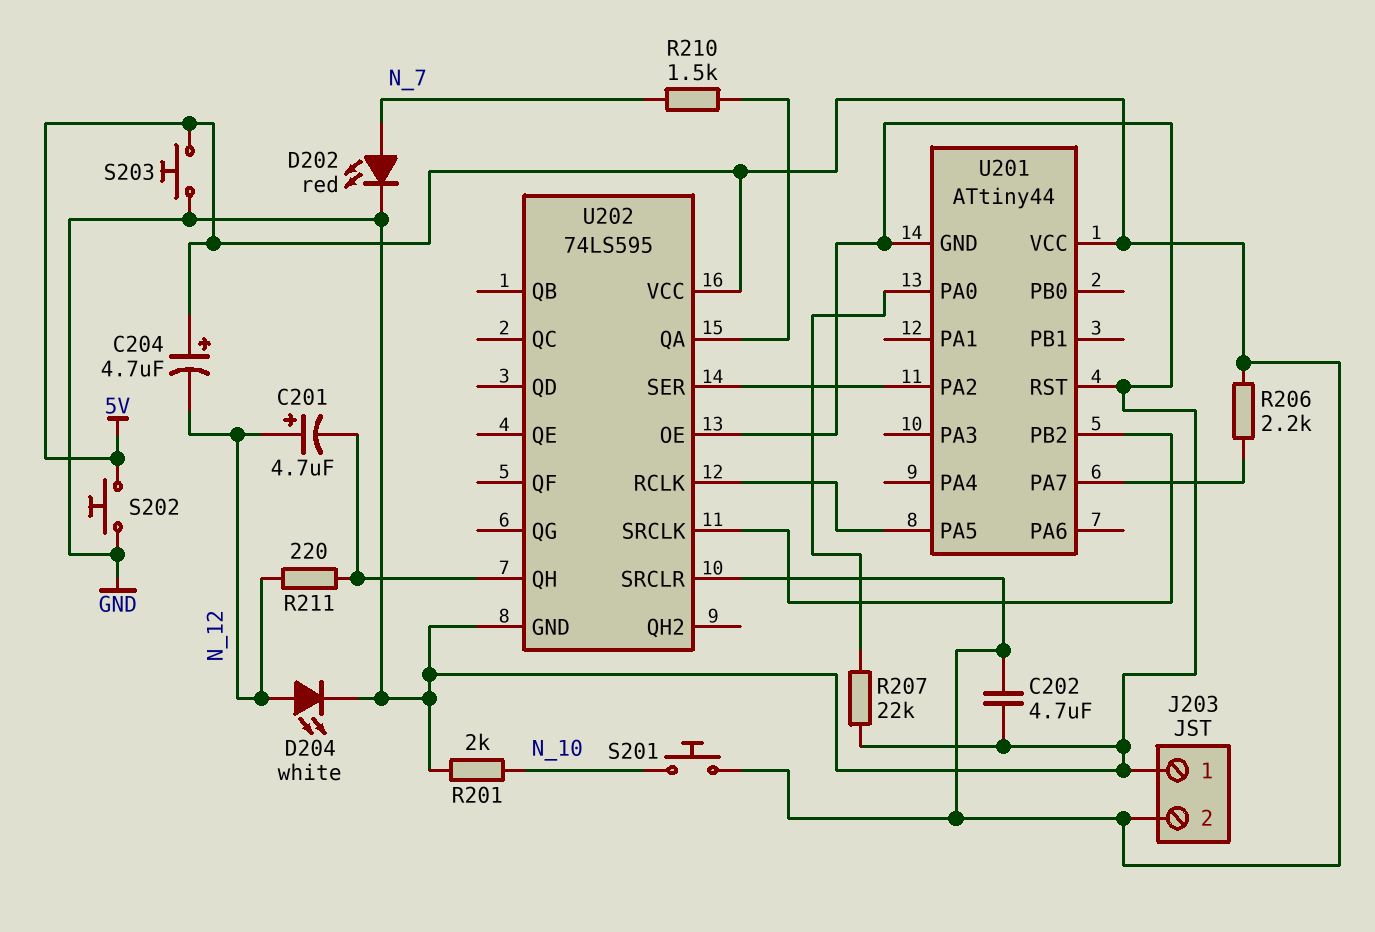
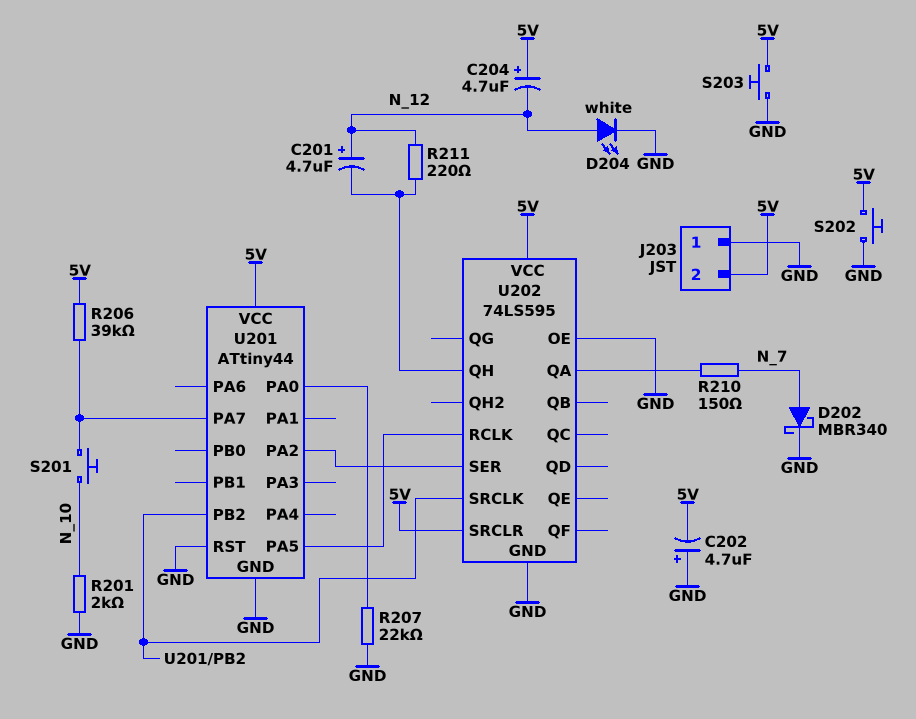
C202: 4.7uF (5V, GND) -> 4.7uF (plus GND, minus 5V)
D202: LED red (A N_7, K GND) -> schottky MBR340 (A N_7, K GND)
R206: 2.2k (5V, U201/PA7) -> 39k (5V, U201/PA7)
R210: 1.5k (N_7, U202/QA) -> 150 (N_7, U202/QA)
S201: button (5V, N_10) -> button (N_10, U201/PA7)

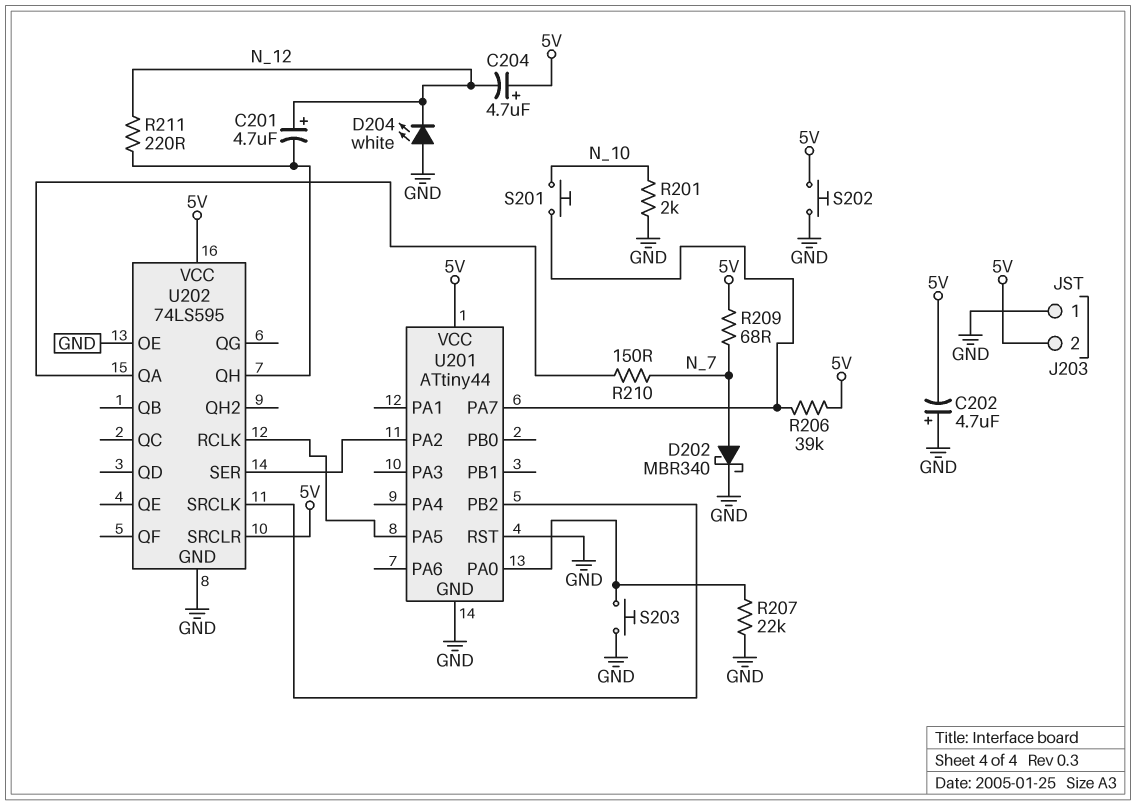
D204: LED white (A N_12, K GND) -> LED white (A GND, K N_12)
R209: none -> 68 (5V, N_7)
S203: button (5V, GND) -> button (GND, U201/PA0)

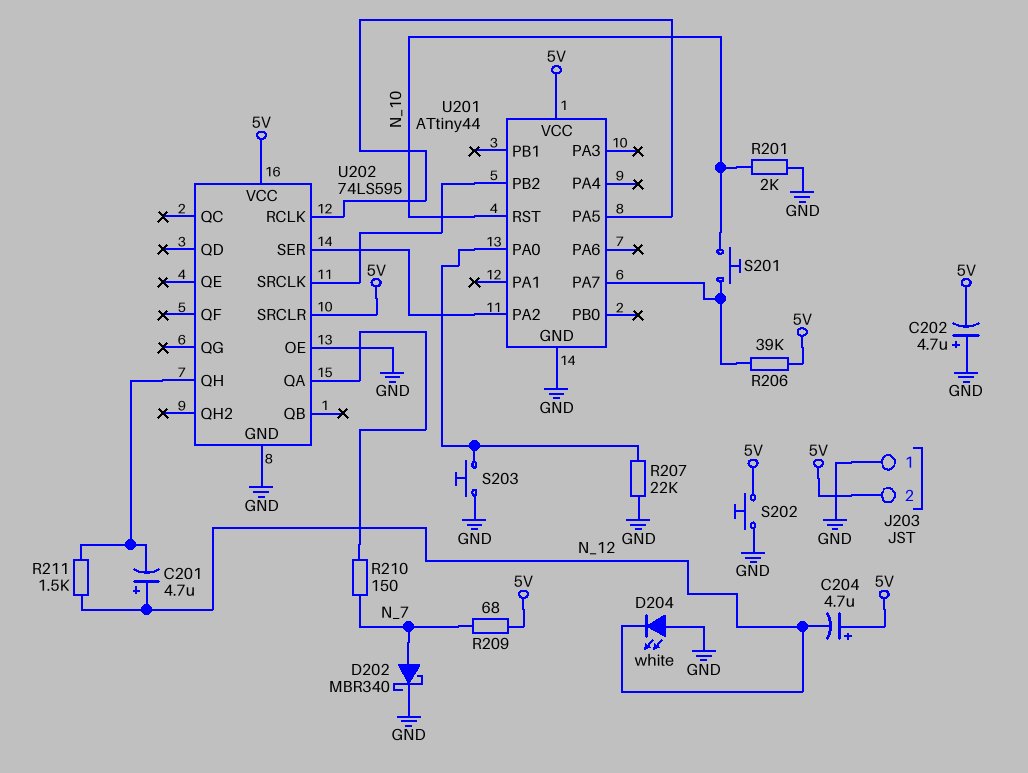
R211: 220 (N_12, U202/QH) -> 1.5k (N_12, U202/QH)
U201 pin RST: GND -> N_10

